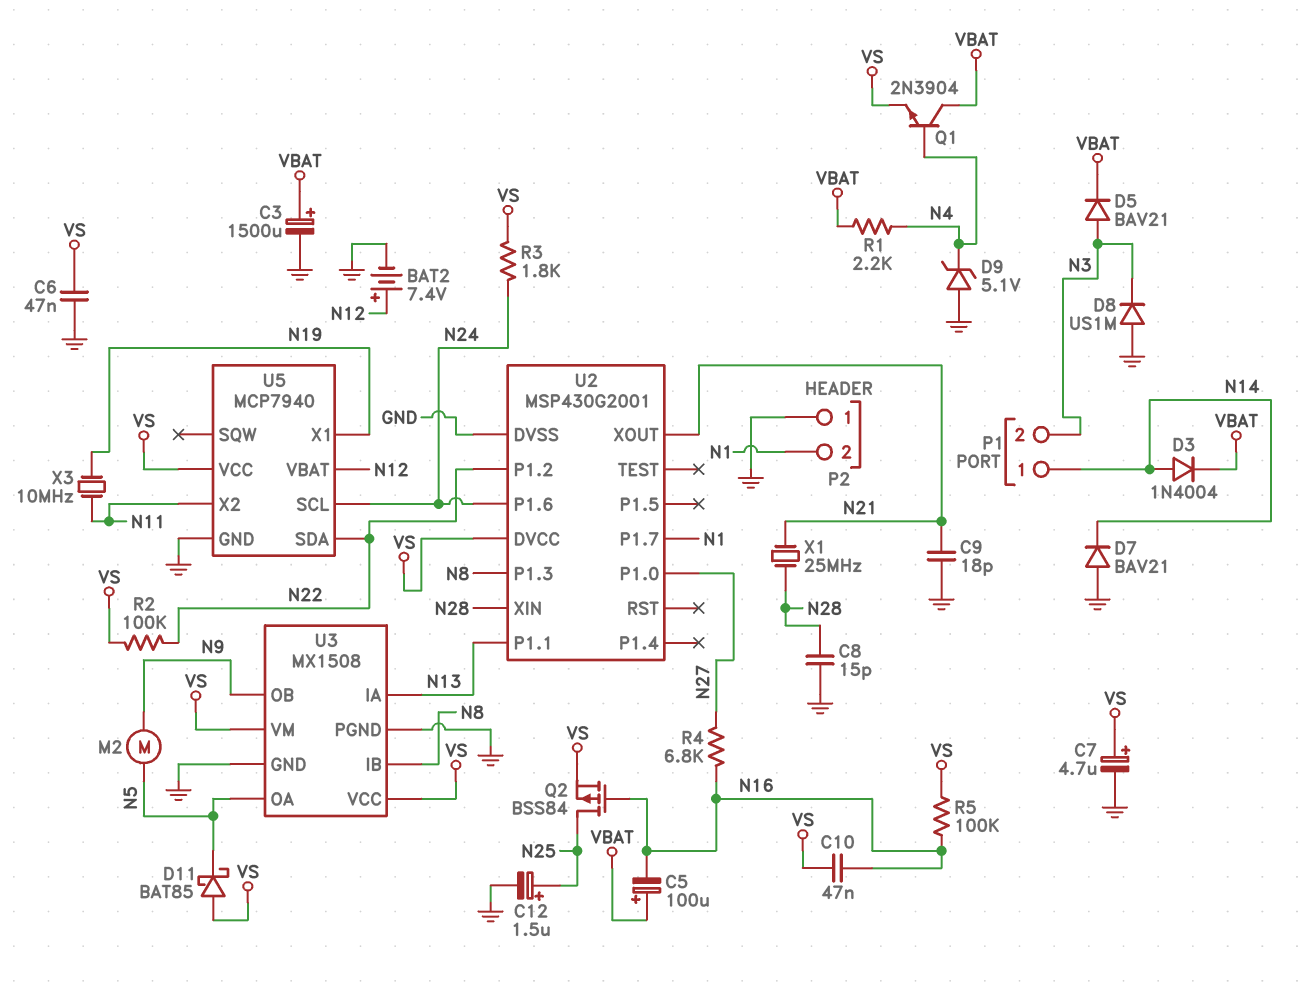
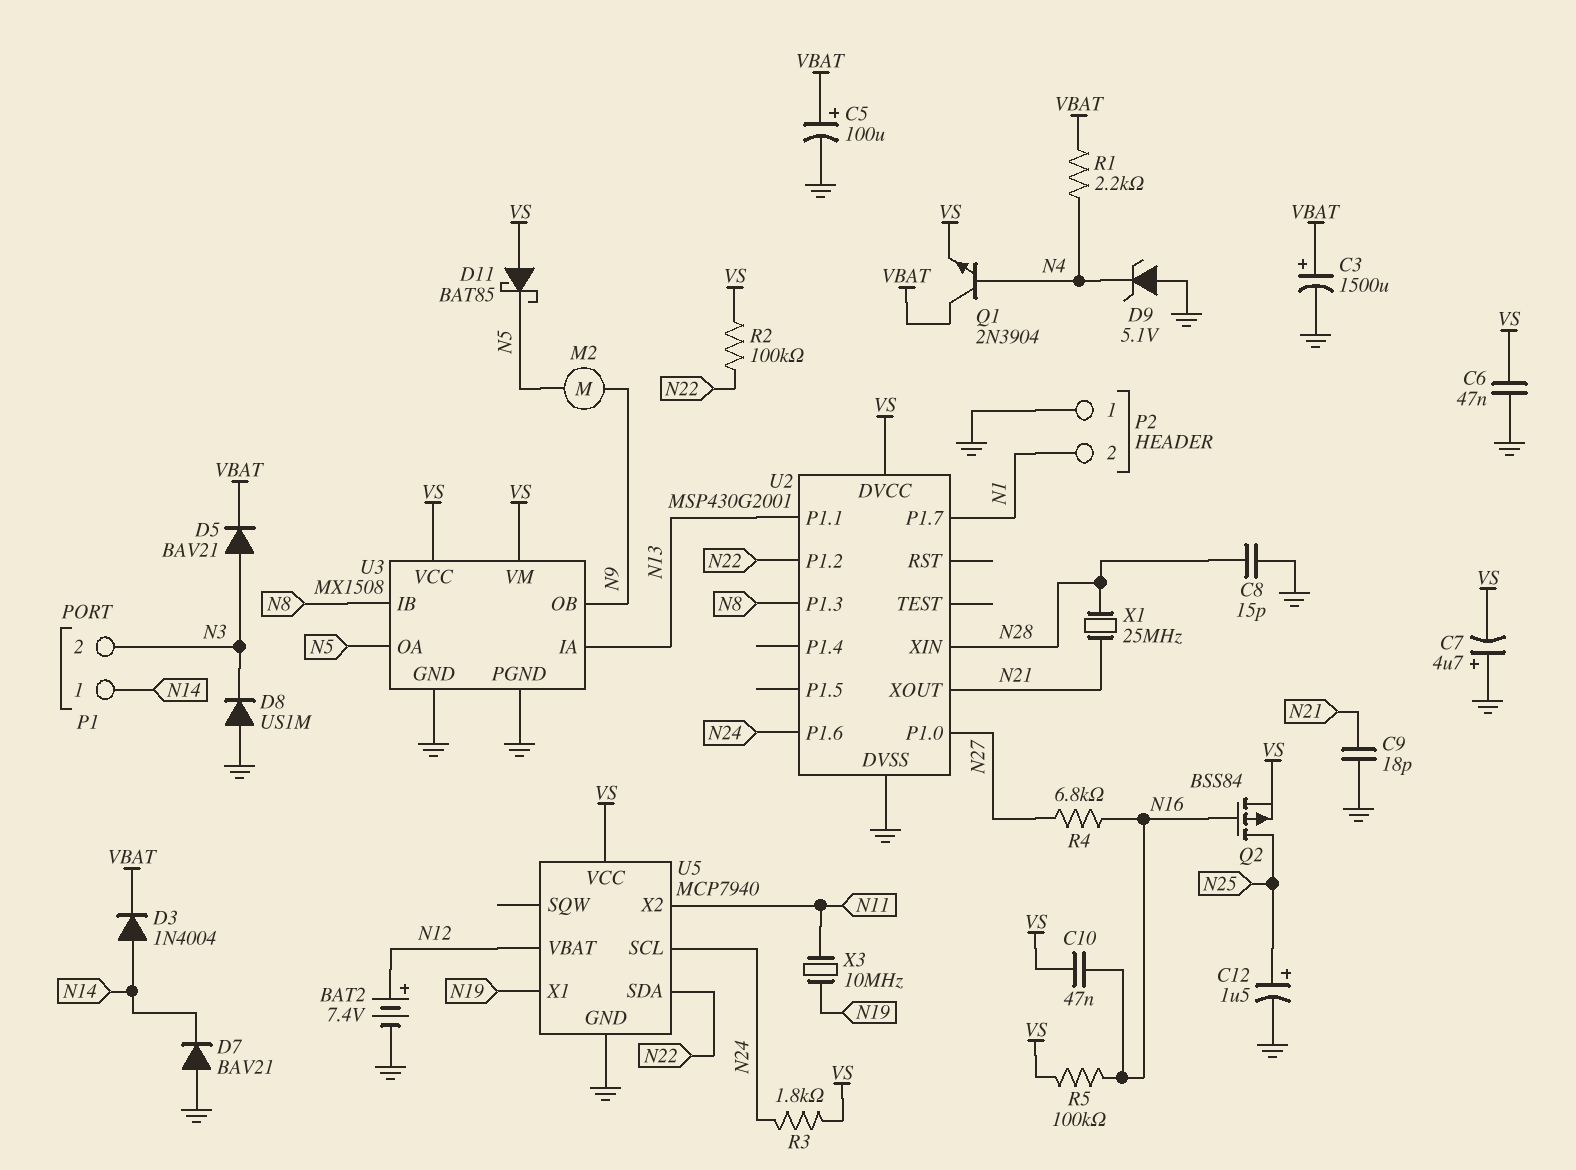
C5: 100uF (plus VBAT, minus N16) -> 100uF (plus VBAT, minus GND)
C7: 4.7uF (plus VS, minus GND) -> 4.7uF (plus GND, minus VS)

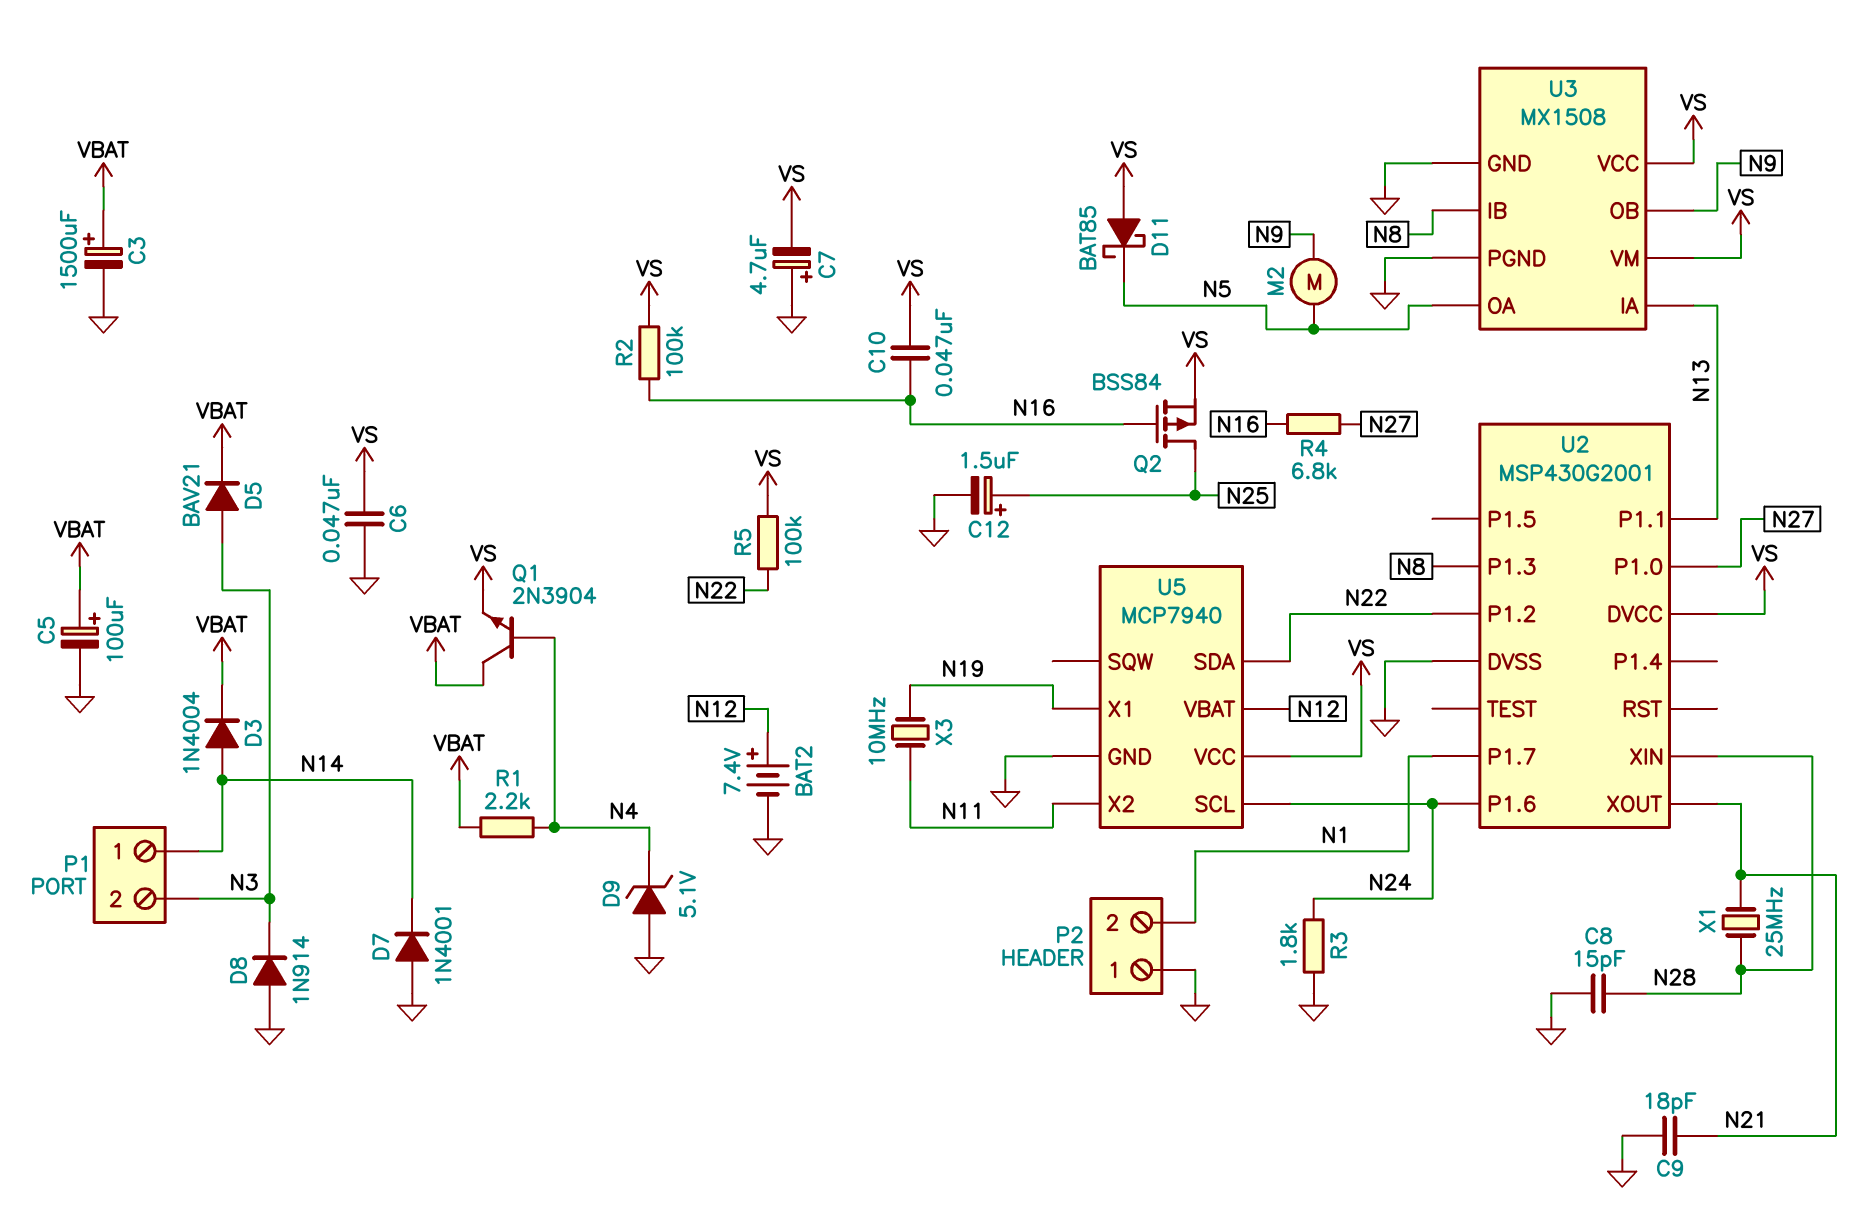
D7: diode BAV21 (A GND, K N14) -> diode 1N4001 (A GND, K N14)
D8: diode US1M (A GND, K N3) -> diode 1N914 (A GND, K N3)
R2: 100k (N22, VS) -> 100k (N16, VS)
R3: 1.8k (N24, VS) -> 1.8k (GND, N24)
R5: 100k (N16, VS) -> 100k (N22, VS)

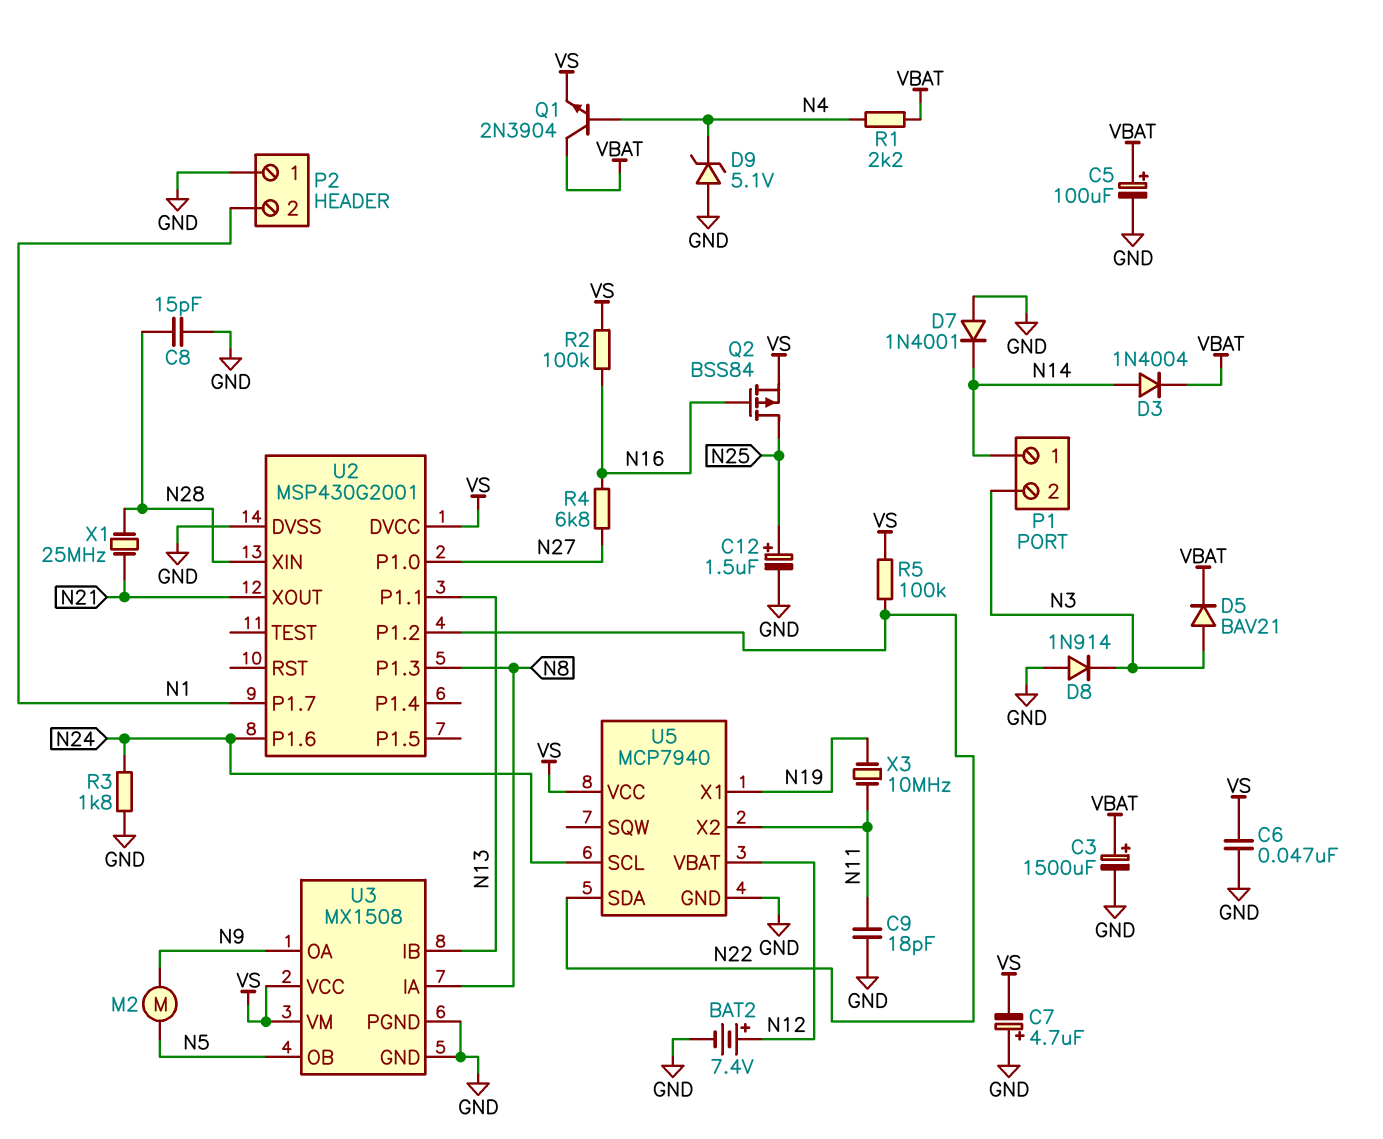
C9: 18pF (GND, N21) -> 18pF (GND, N11)
C10: 47nF (N16, VS) -> none
D11: schottky BAT85 (A VS, K N5) -> none
U3 pin IA: N13 -> N8
U3 pin IB: N8 -> N13
U3 pin OA: N5 -> N9
U3 pin OB: N9 -> N5

